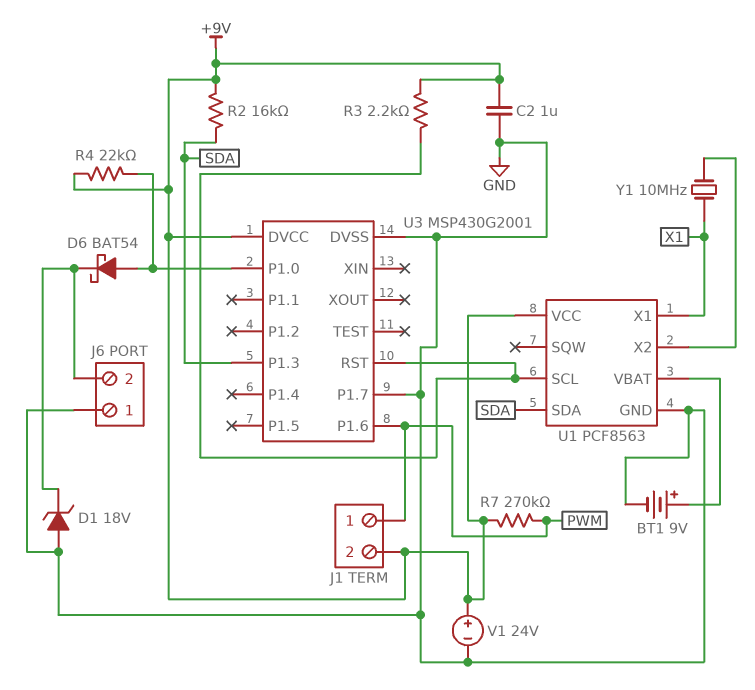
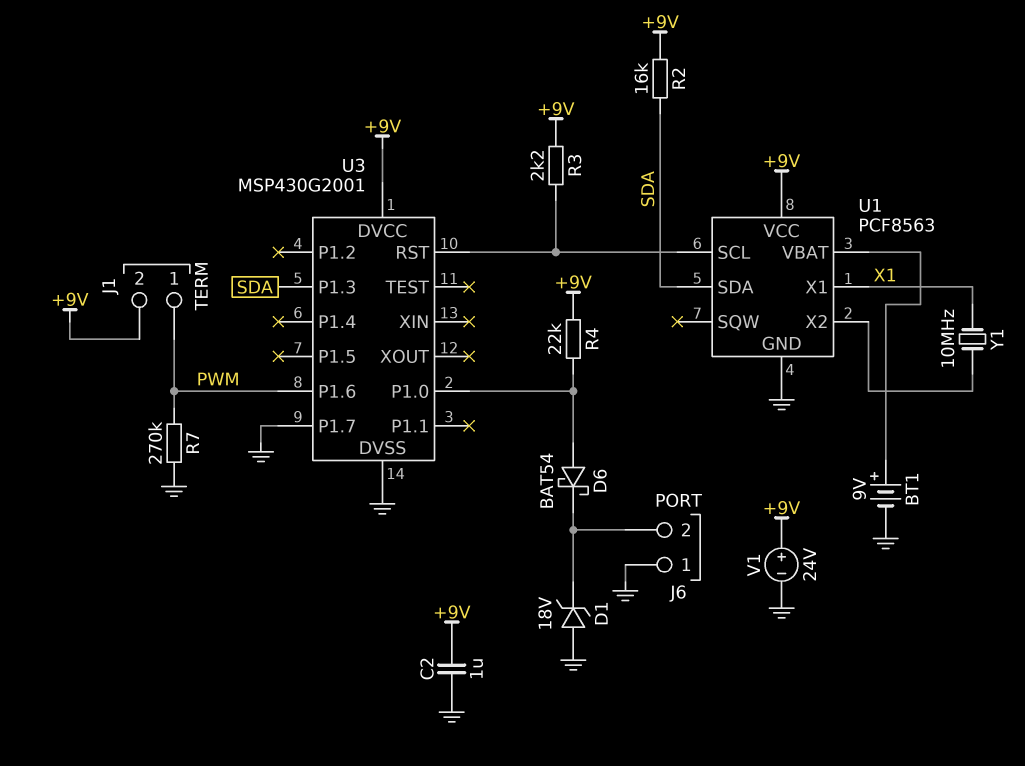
R7: 270k (+9V, PWM) -> 270k (GND, PWM)

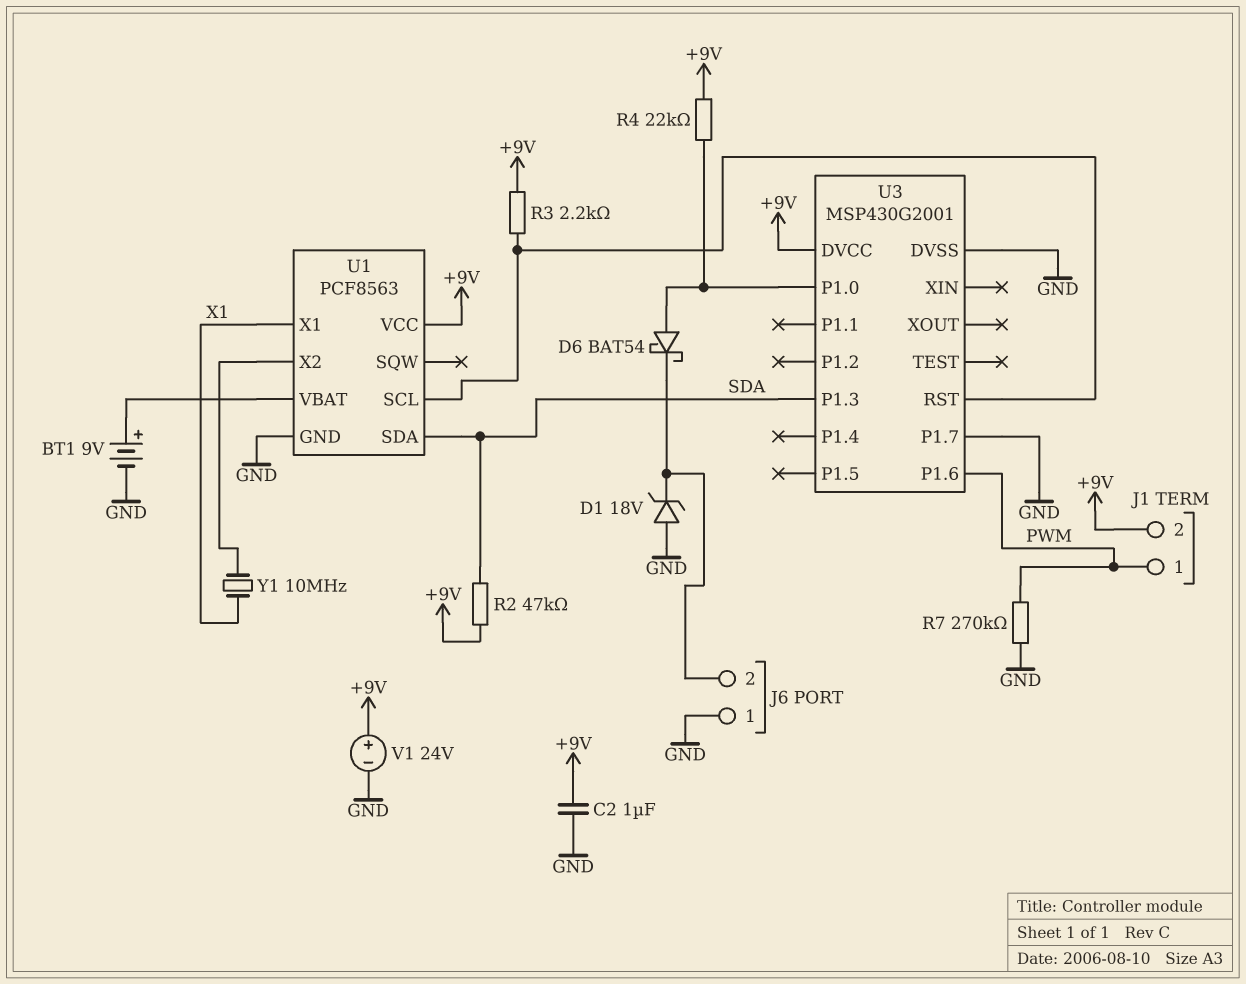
R2: 16k (+9V, SDA) -> 47k (+9V, SDA)

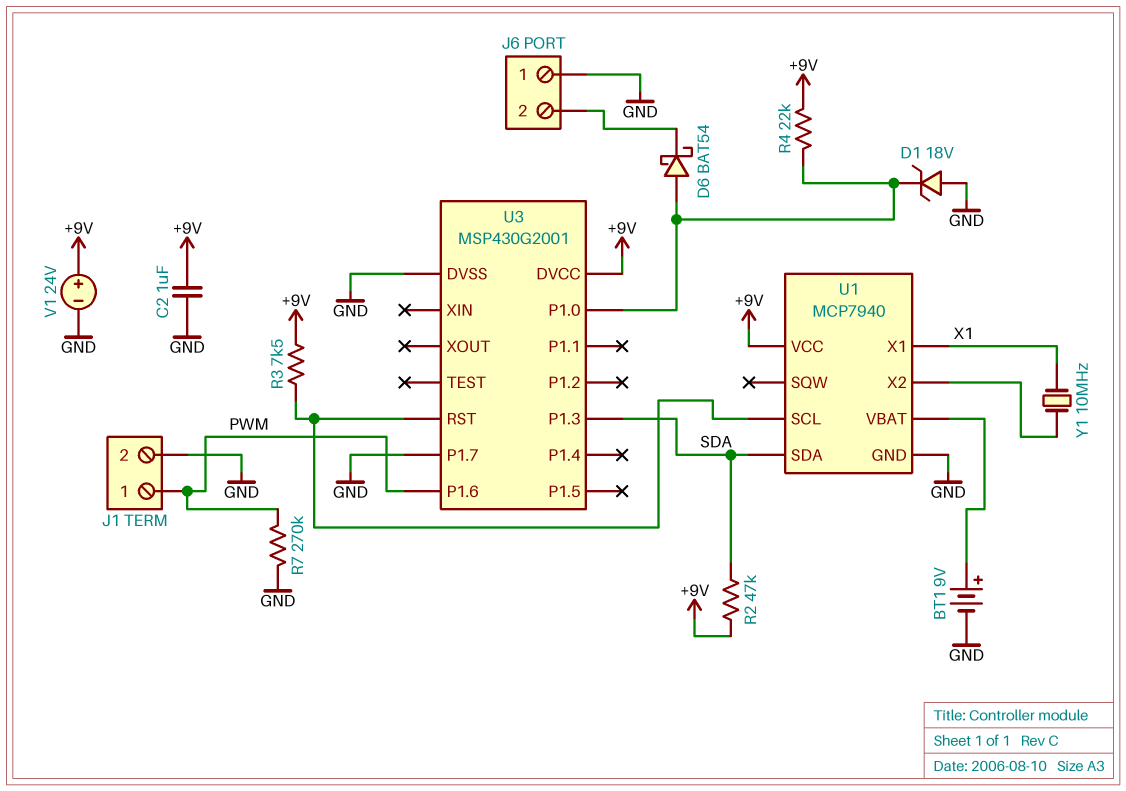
D1: zener 18V (A GND, K J6/2) -> zener 18V (A GND, K U3/P1.0)
J1 pin 2: +9V -> GND
R3: 2.2k (+9V, U1/SCL) -> 7.5k (+9V, U1/SCL)
U1: PCF8563 -> MCP7940

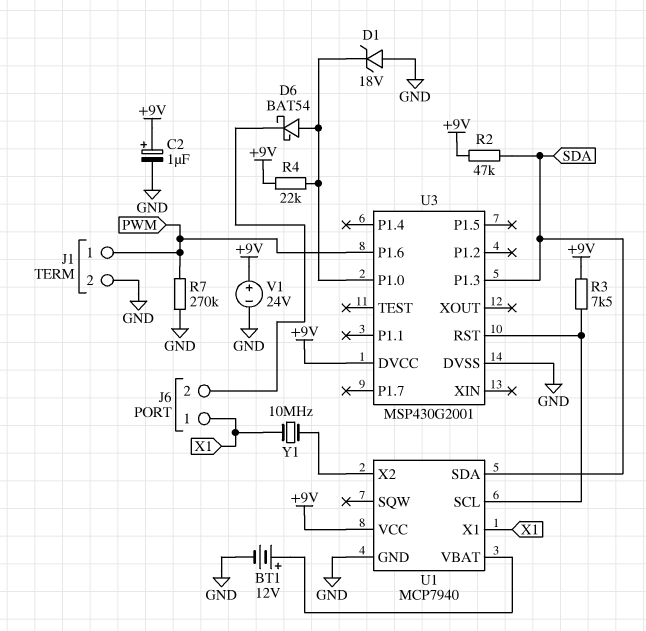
BT1: 9V (plus U1/VBAT, minus GND) -> 12V (plus U1/VBAT, minus GND)
C2: 1uF (+9V, GND) -> 1uF (plus +9V, minus GND)
J6 pin 1: GND -> X1
U3 pin P1.7: GND -> none

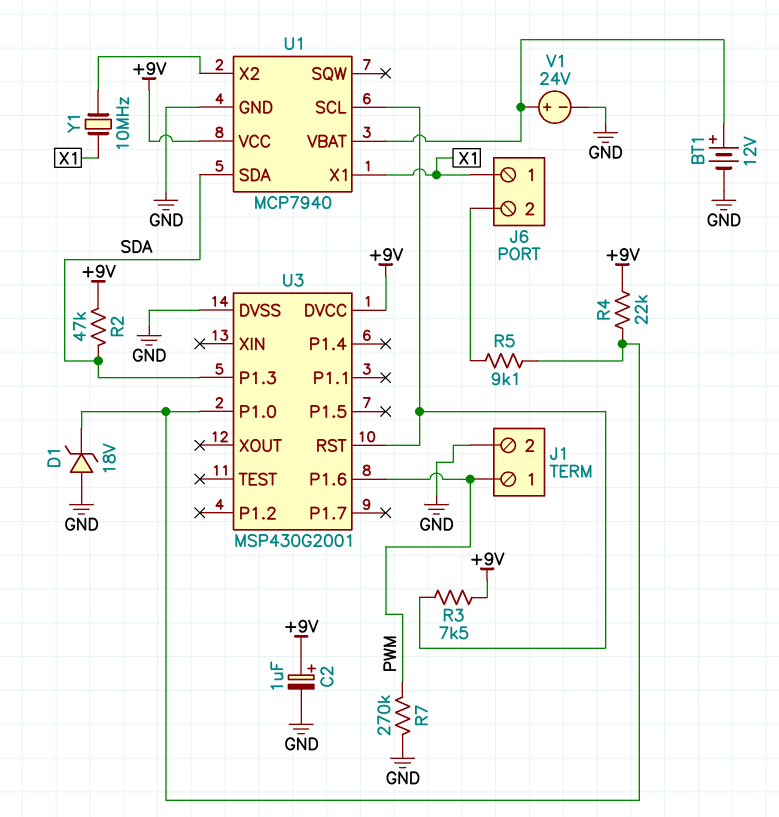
D6: schottky BAT54 (A U3/P1.0, K J6/2) -> none
R5: none -> 9.1k (J6/2, U3/P1.0)
V1: 24V (plus +9V, minus GND) -> 24V (plus U1/VBAT, minus GND)

